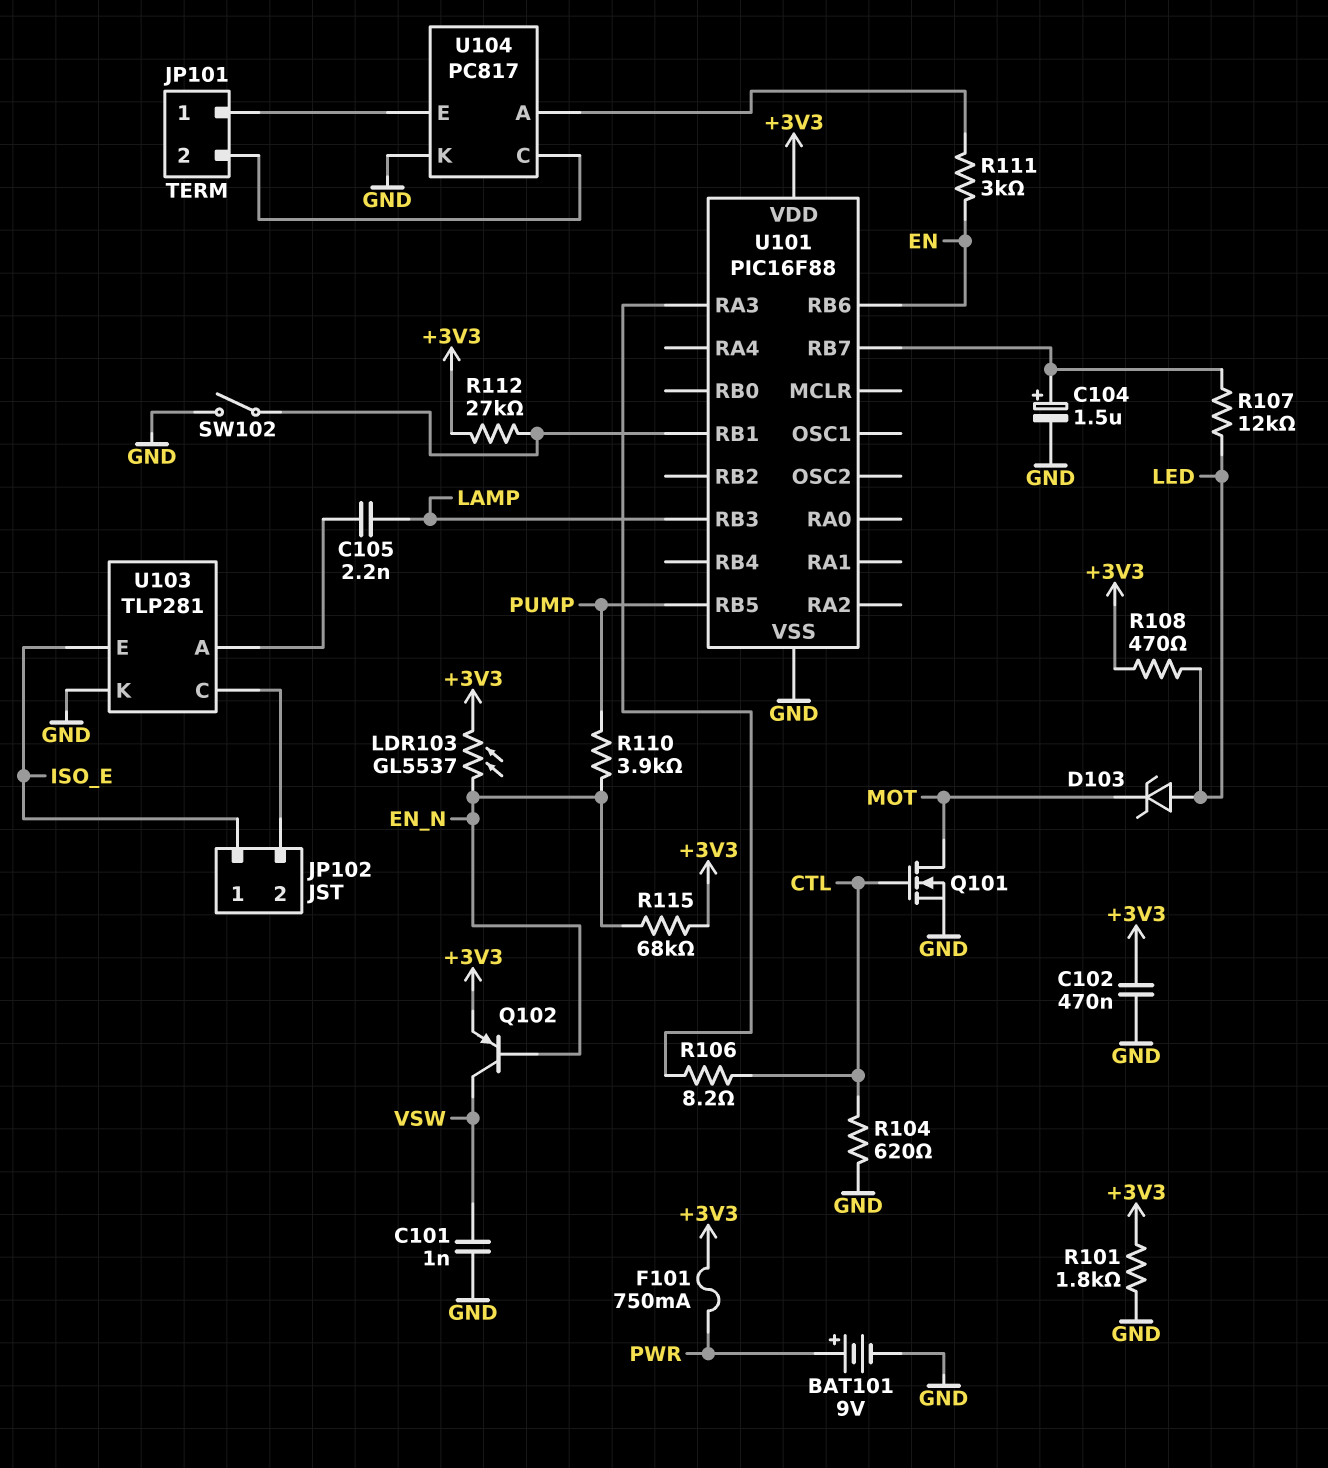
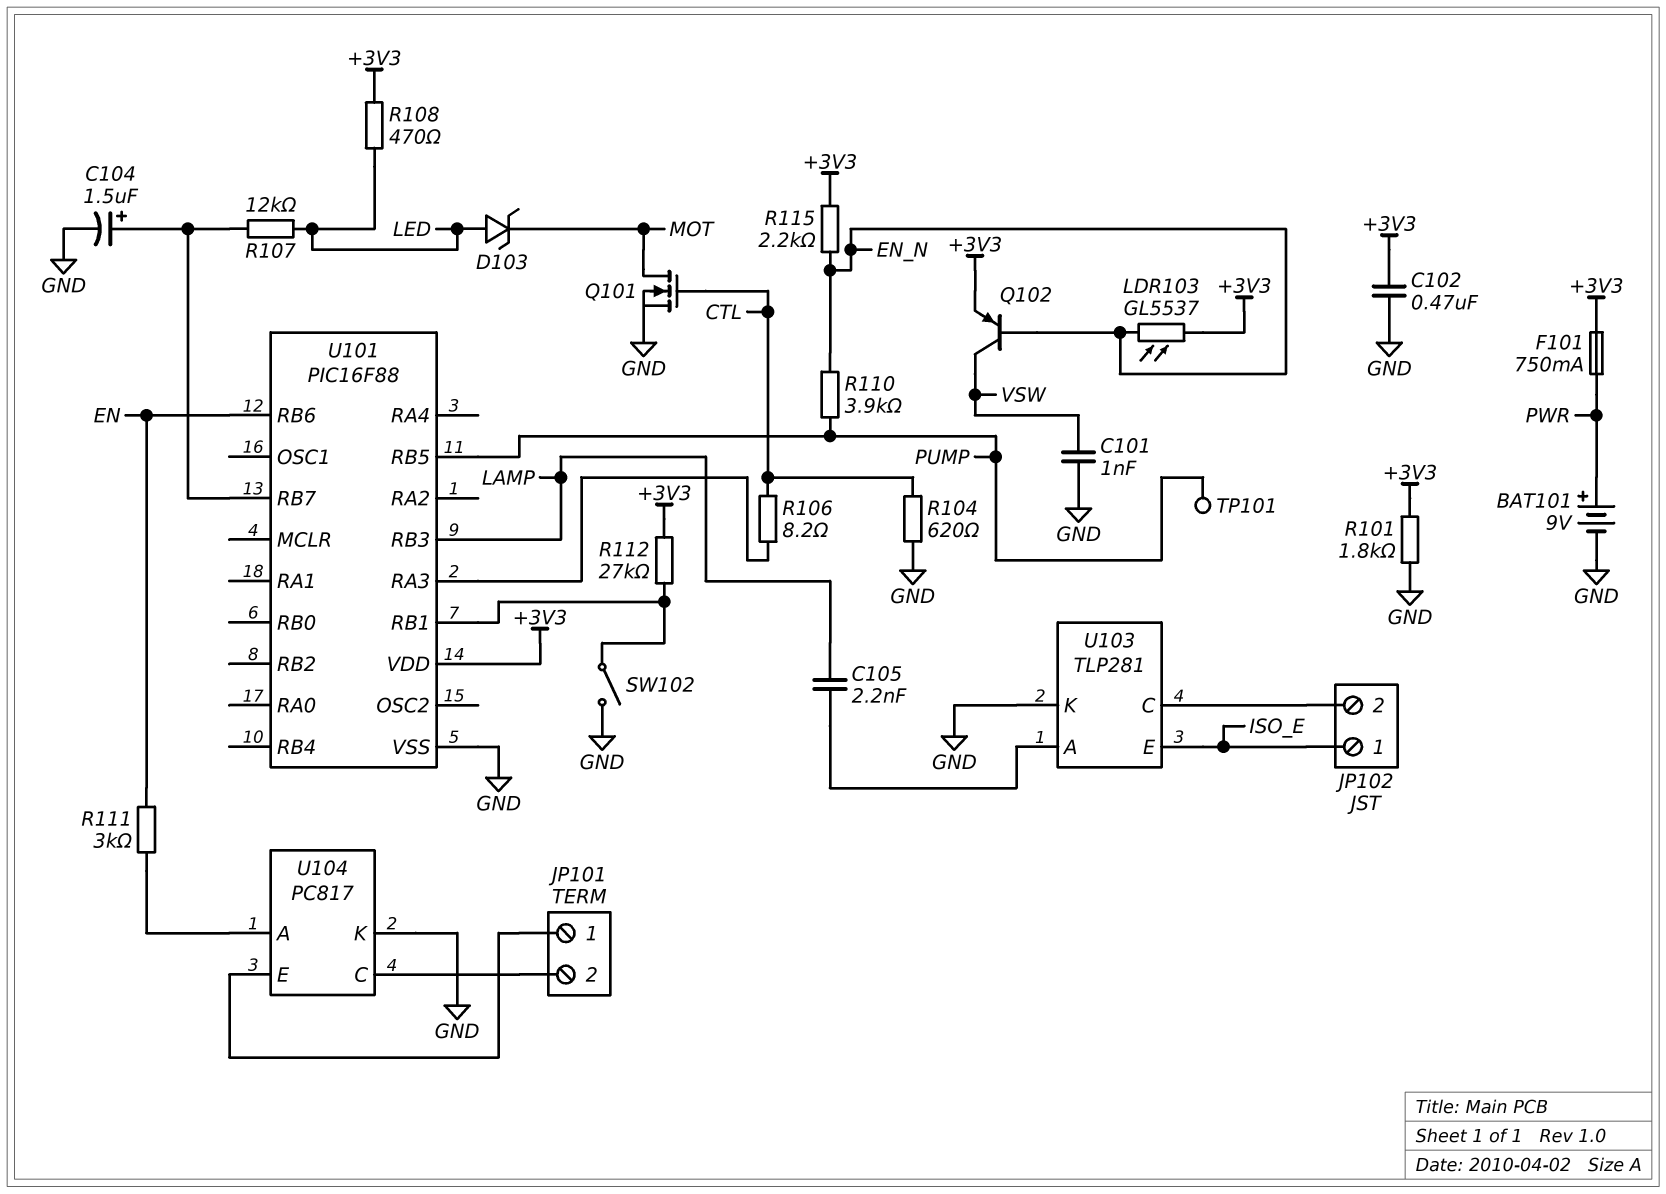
R115: 68k (+3V3, EN_N) -> 2.2k (+3V3, EN_N)
TP101: none -> test point (PUMP)

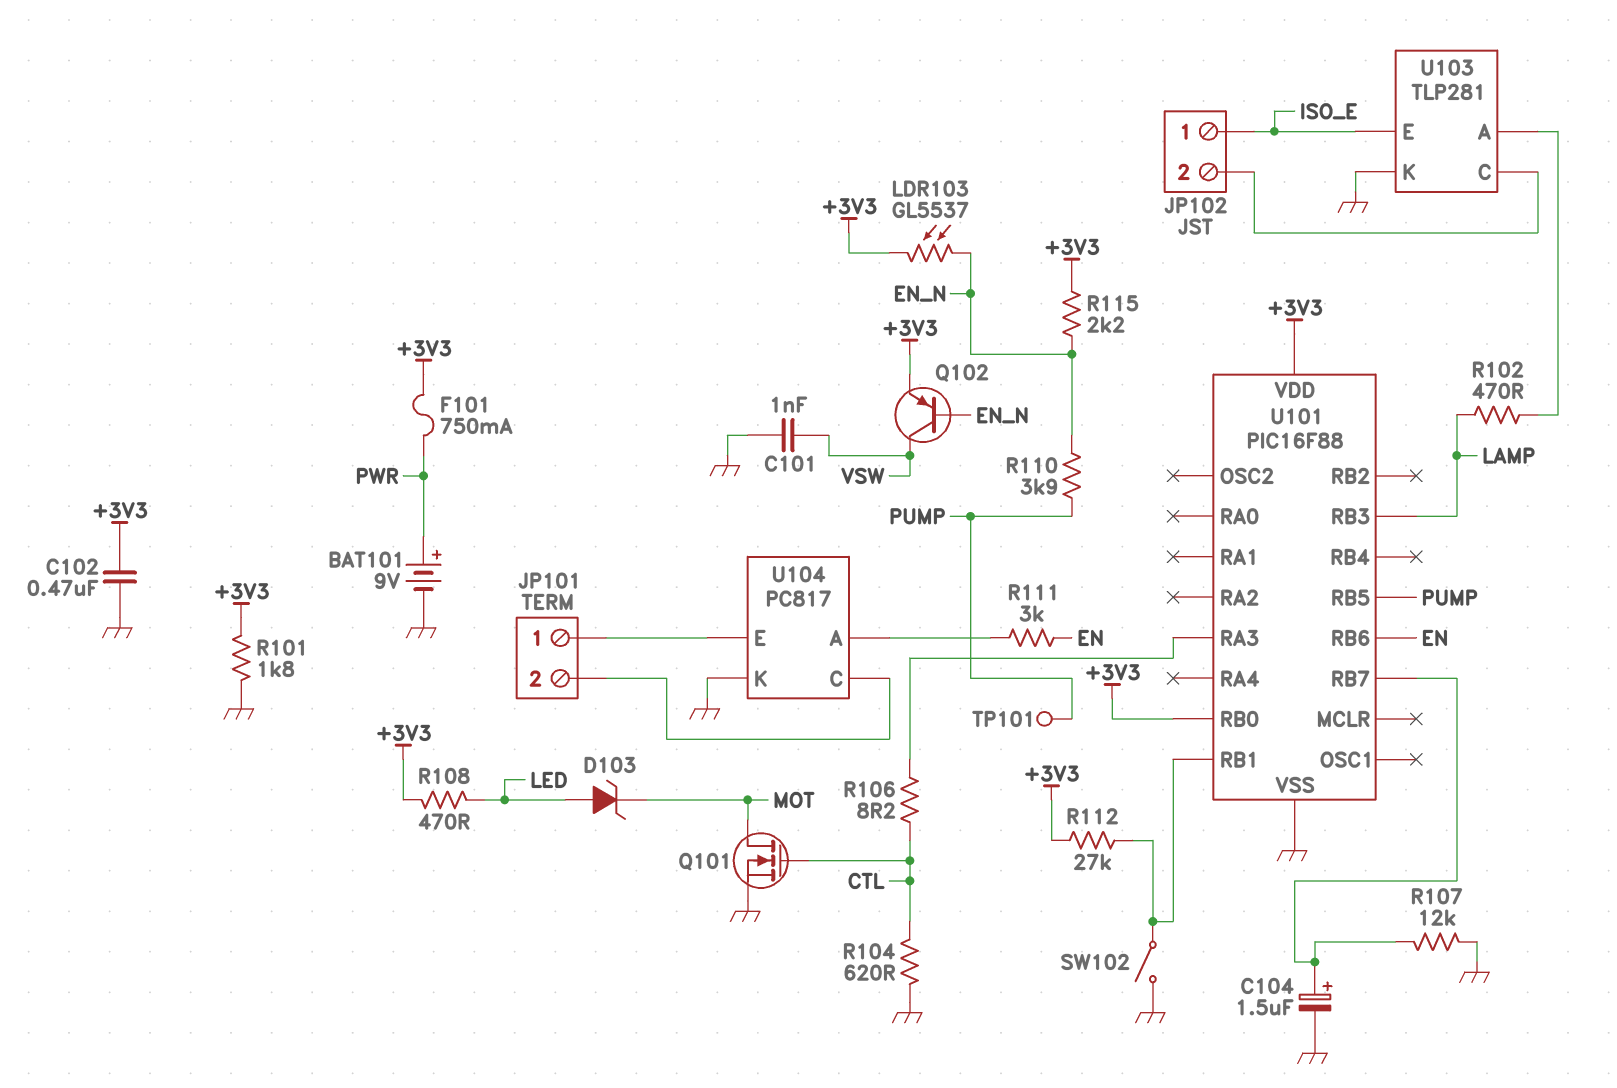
C105: 2.2nF (LAMP, U103/A) -> none
R102: none -> 470 (LAMP, U103/A)
R107: 12k (LED, U101/RB7) -> 12k (GND, U101/RB7)
U101 pin RB0: none -> +3V3

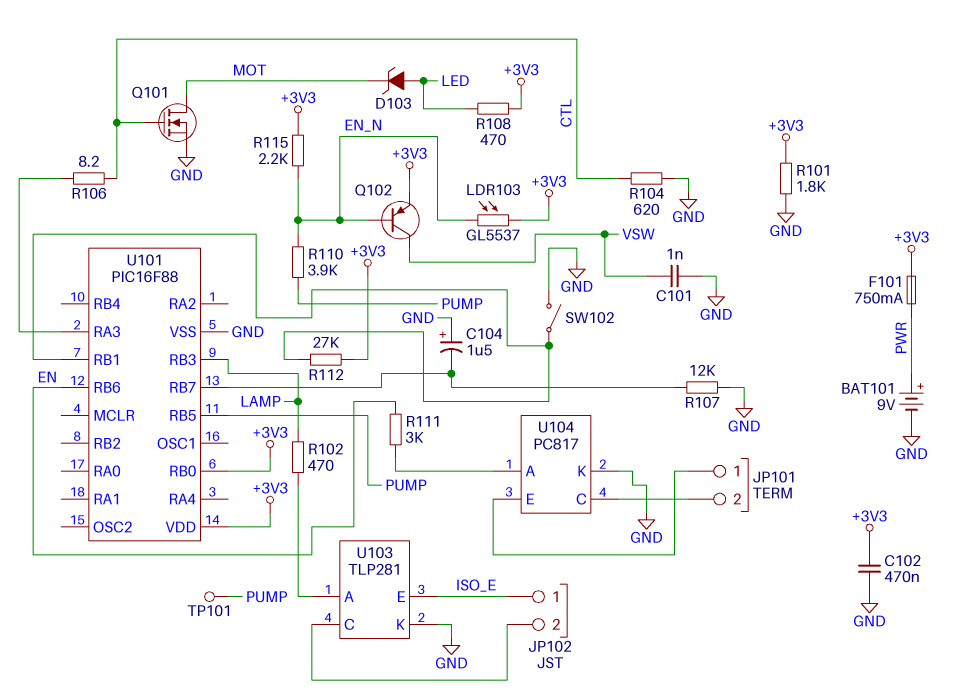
C104: 1.5uF (plus U101/RB7, minus GND) -> 1.5uF (plus GND, minus U101/RB7)

